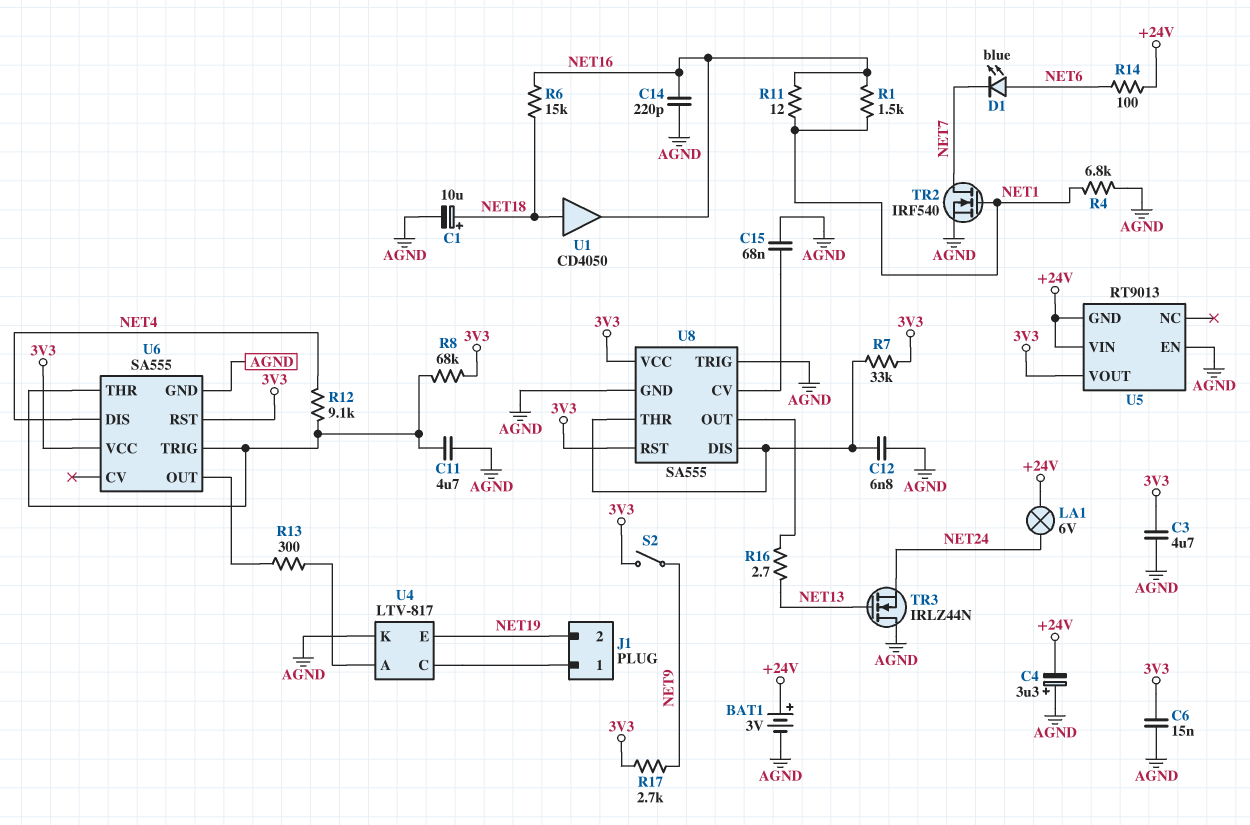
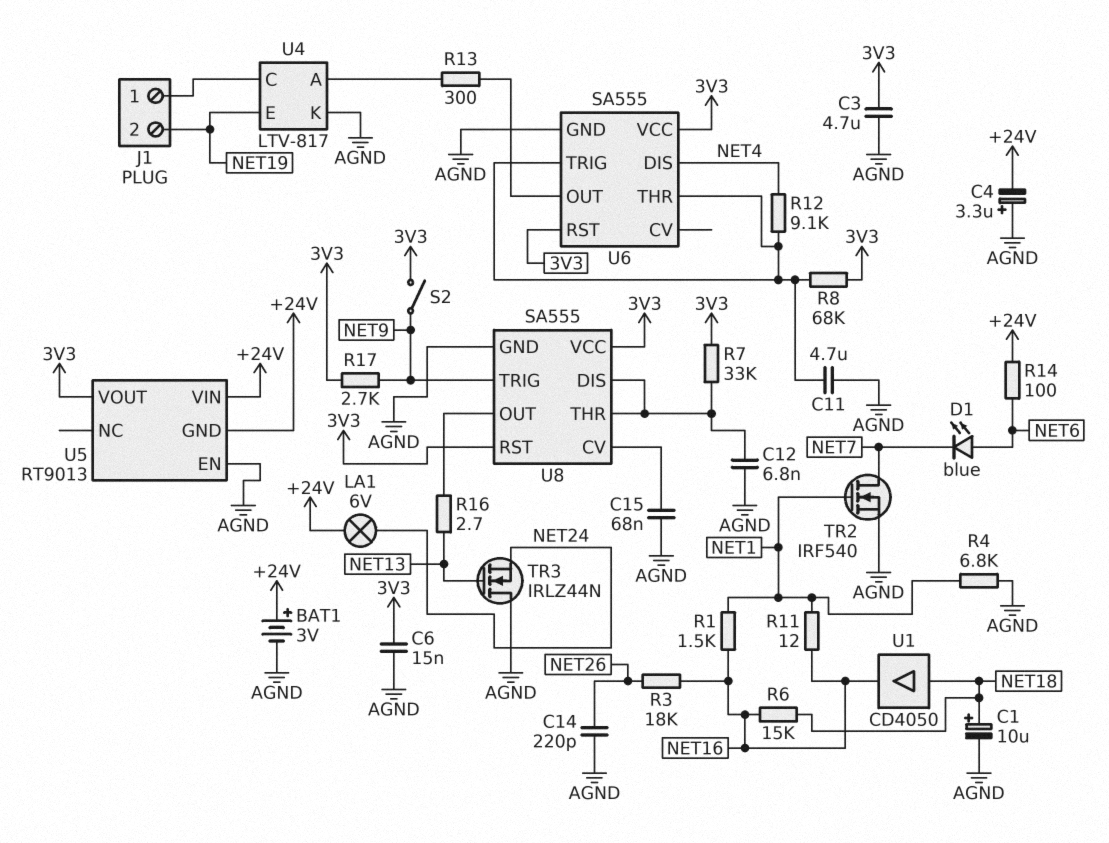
C14: 220pF (AGND, NET16) -> 220pF (AGND, NET26)
R3: none -> 18k (NET16, NET26)
U8 pin TRIG: AGND -> NET9

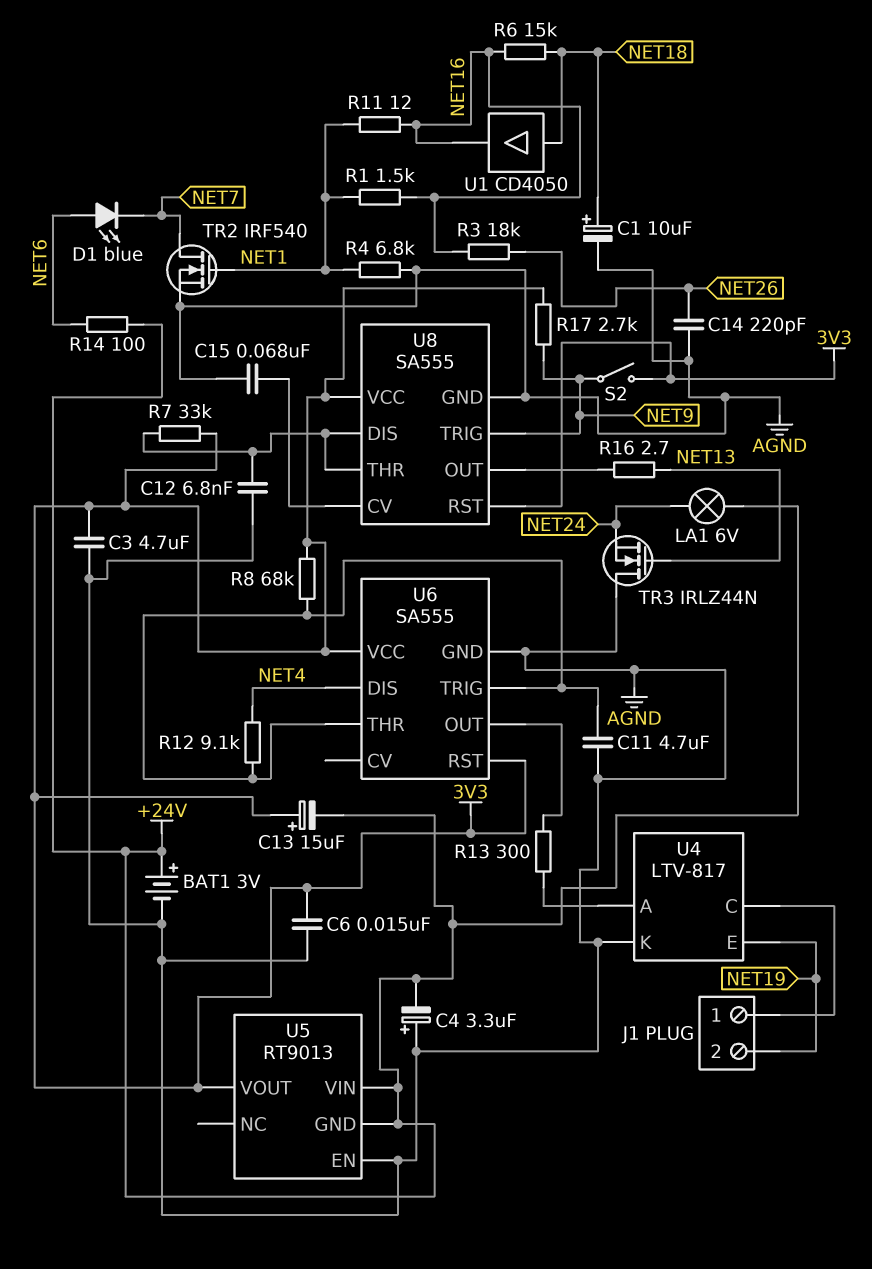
C13: none -> 15uF (plus 3V3, minus +24V)

